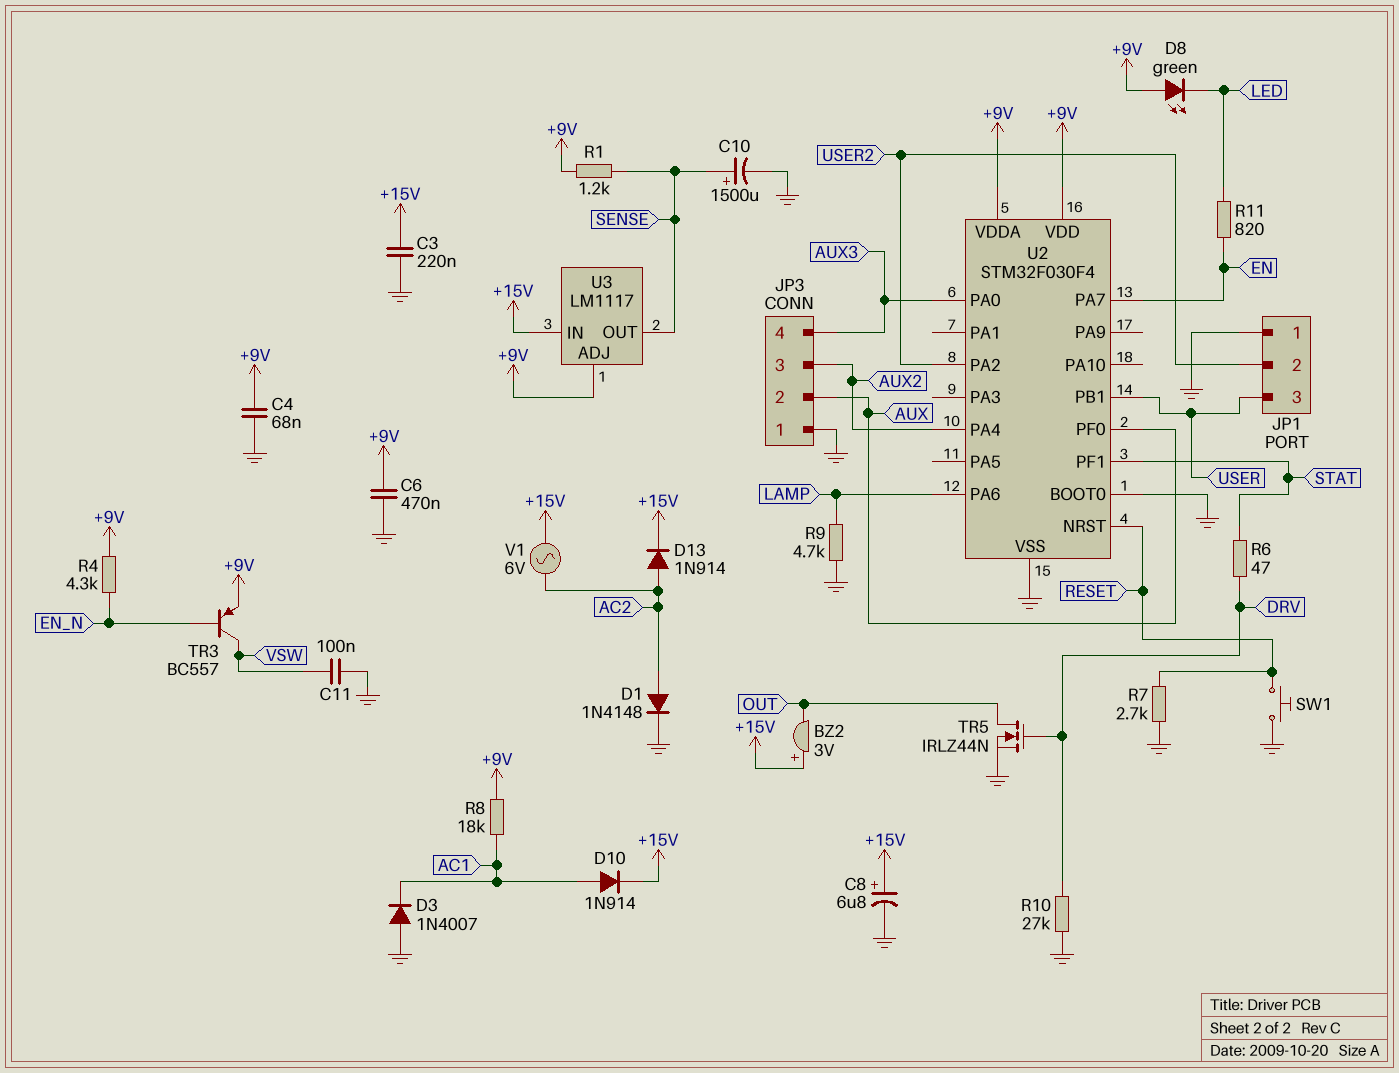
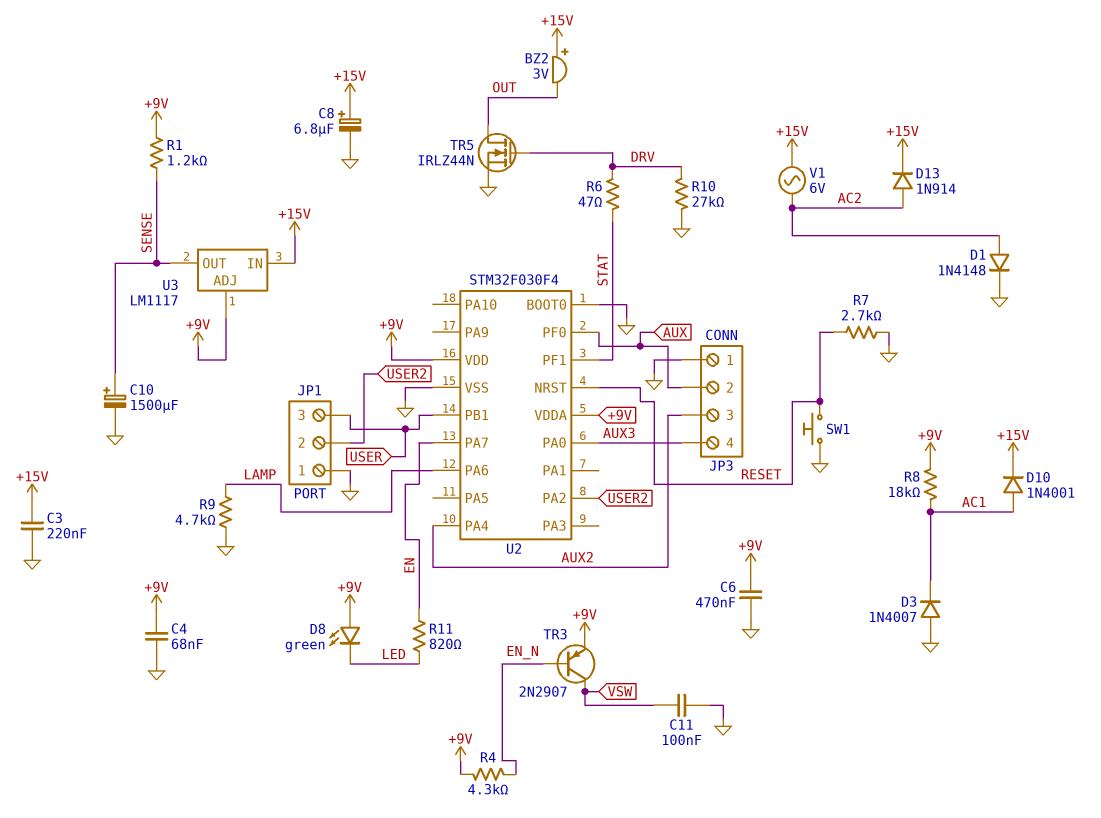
D10: diode 1N914 (A AC1, K +15V) -> diode 1N4001 (A AC1, K +15V)
TR3: PNP BC557 (B EN_N, C VSW, E +9V) -> PNP 2N2907 (B EN_N, C VSW, E +9V)

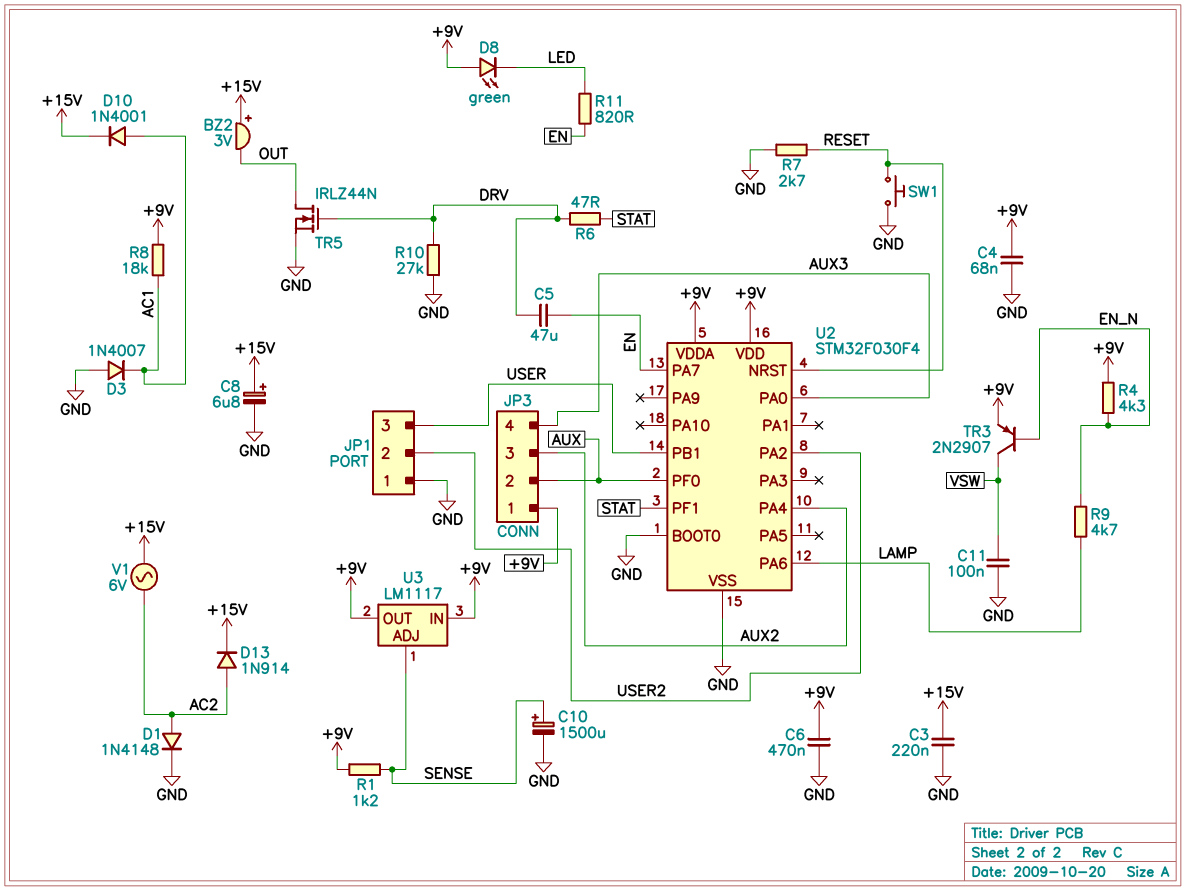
C5: none -> 47uF (DRV, EN)
JP3 pin 1: GND -> +9V
R9: 4.7k (GND, LAMP) -> 4.7k (EN_N, LAMP)
U3 pin ADJ: +9V -> SENSE
U3 pin IN: +15V -> +9V
U3 pin OUT: SENSE -> +9V

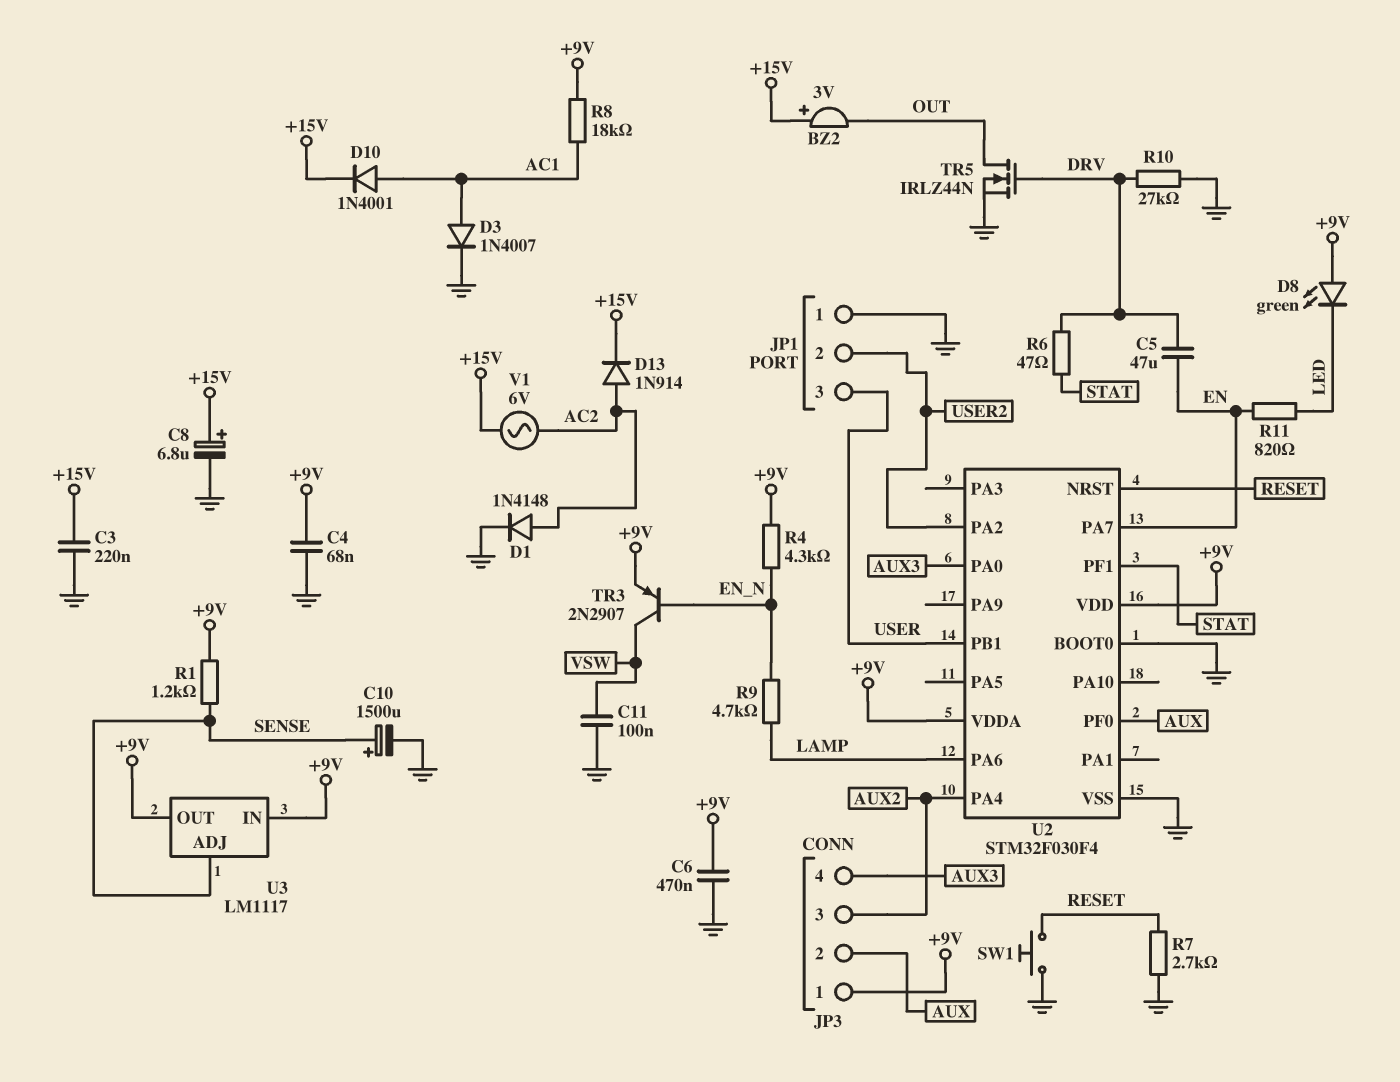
D3: diode 1N4007 (A GND, K AC1) -> diode 1N4007 (A AC1, K GND)

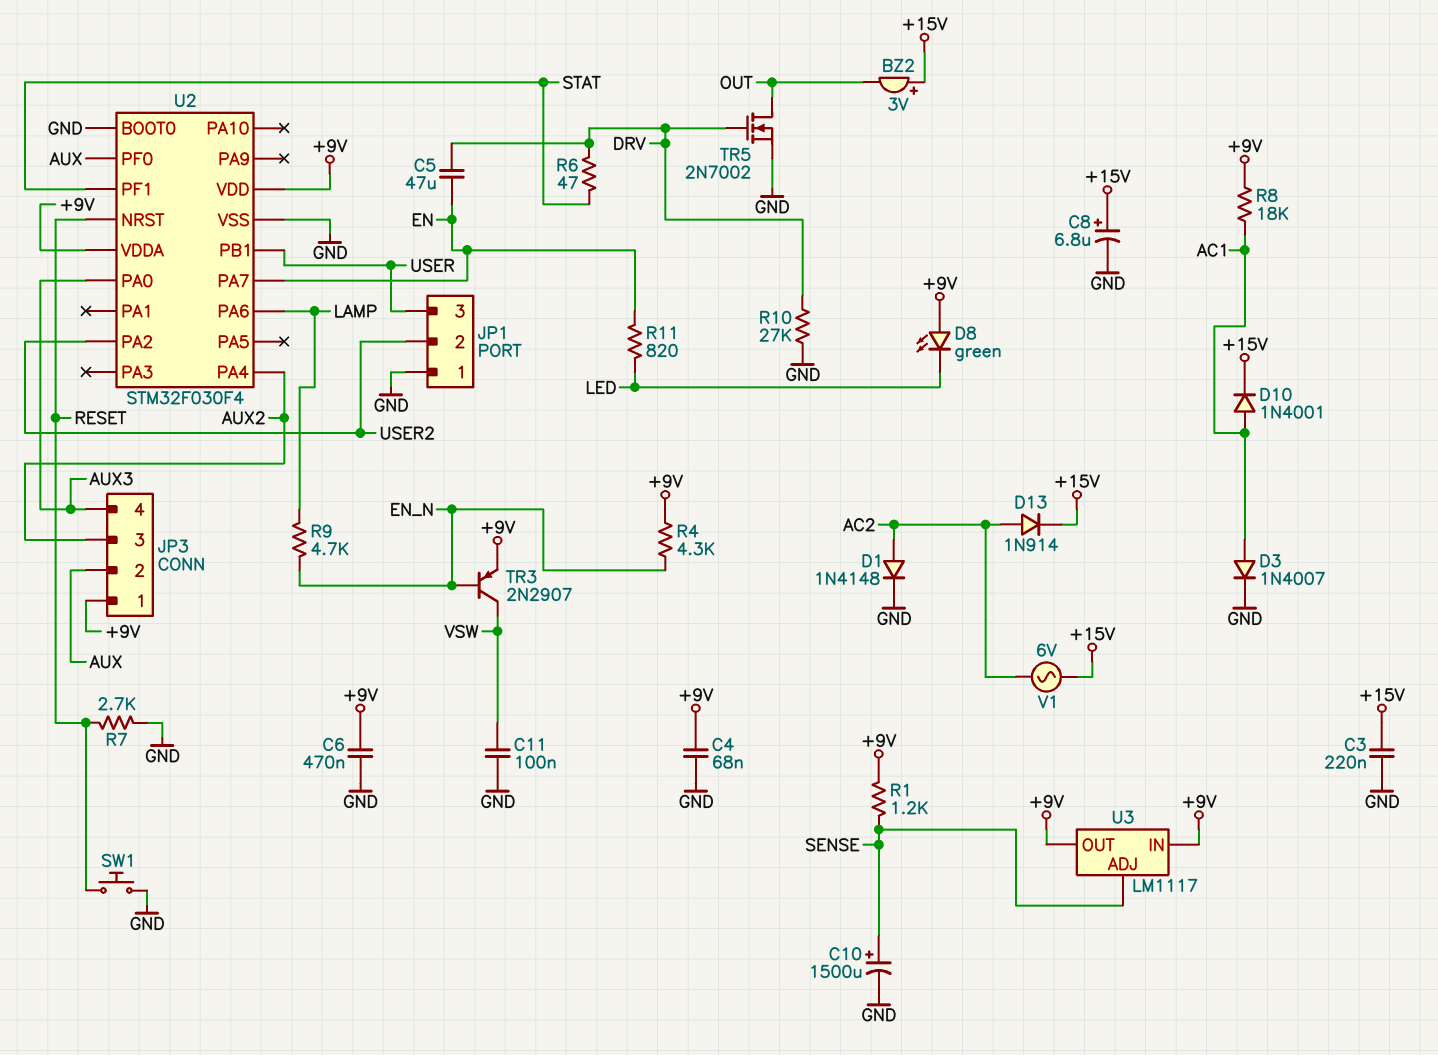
TR5: NMOS IRLZ44N (G DRV, D OUT, S GND) -> NMOS 2N7002 (G DRV, D OUT, S GND)

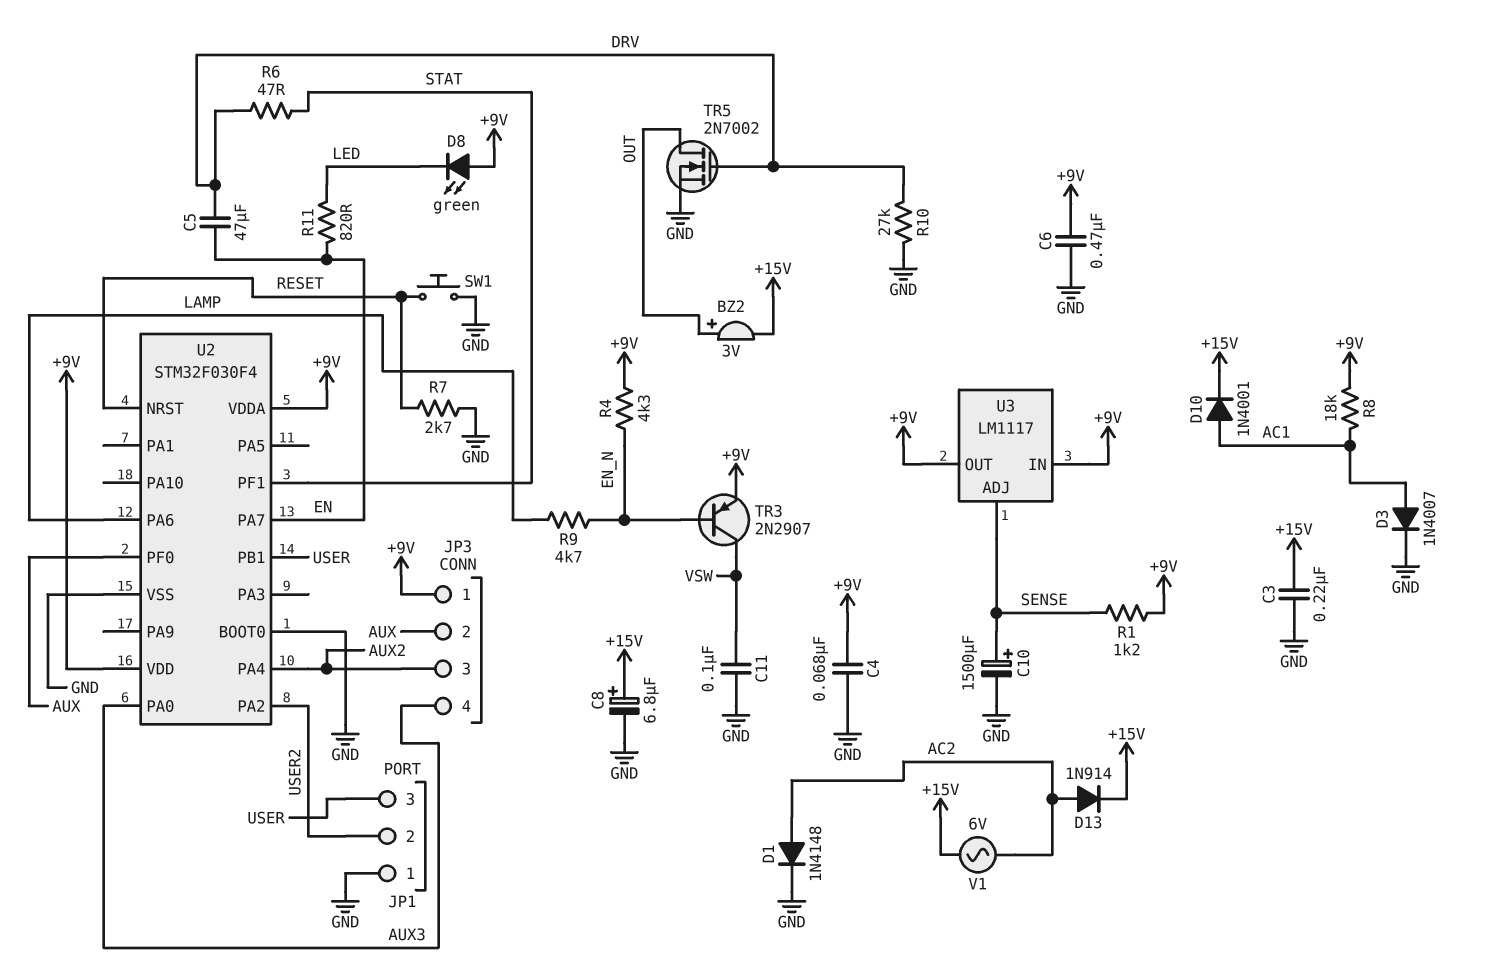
BZ2: buzzer 3V (plus +15V, minus OUT) -> buzzer 3V (plus OUT, minus +15V)

